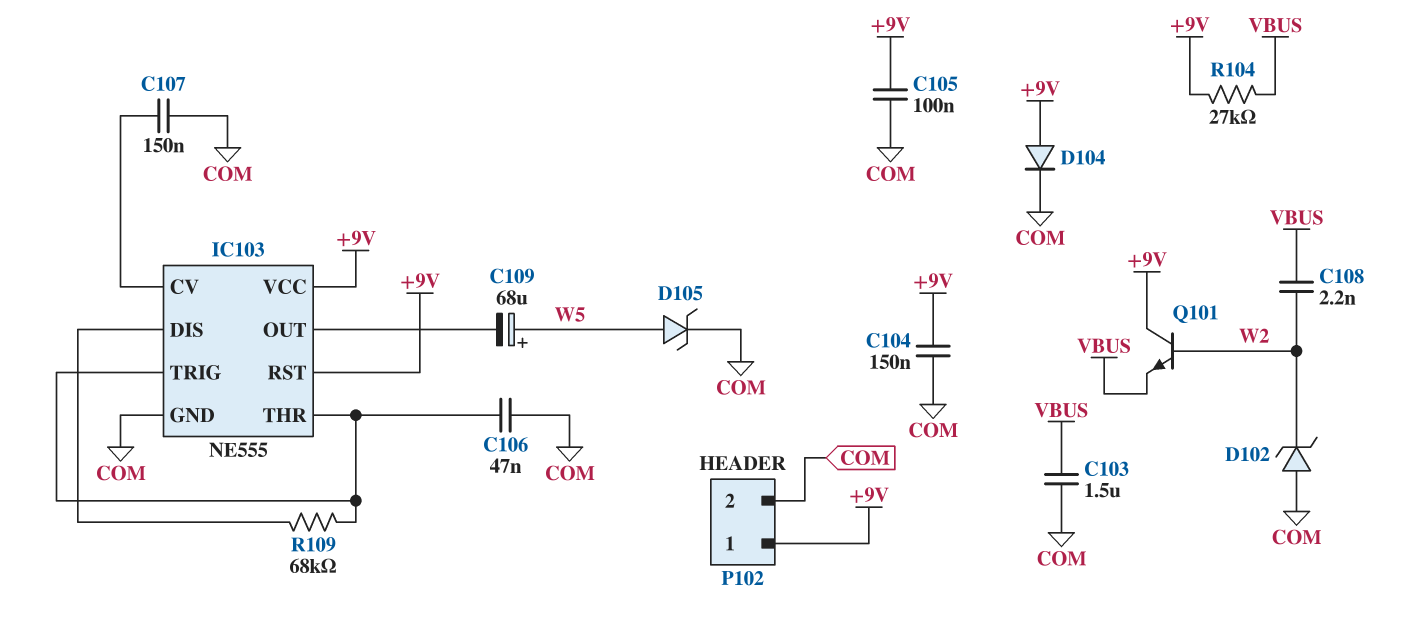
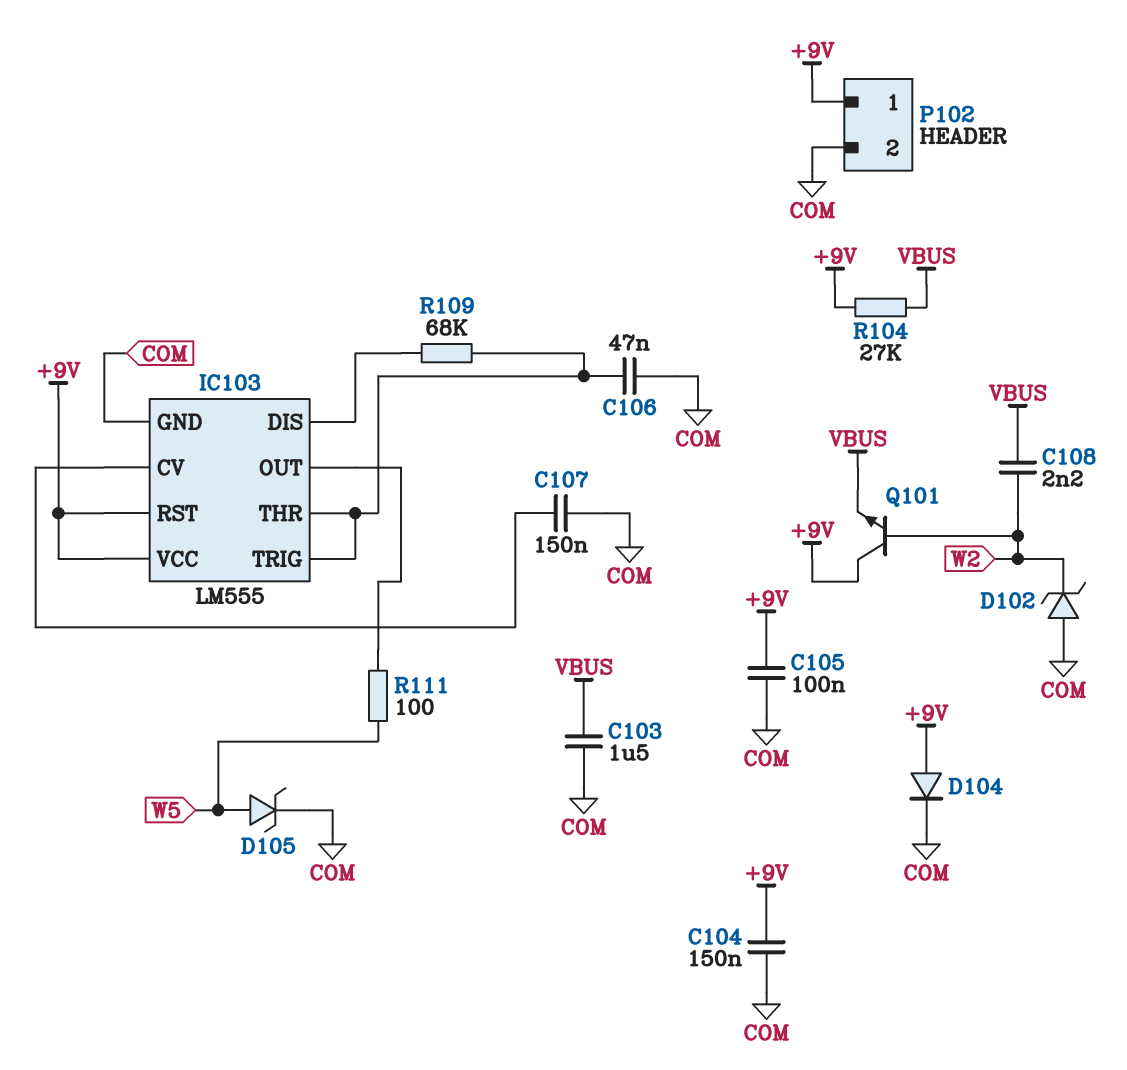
C109: 68uF (plus W5, minus IC103/OUT) -> none
IC103: NE555 -> LM555
R111: none -> 100 (IC103/OUT, W5)

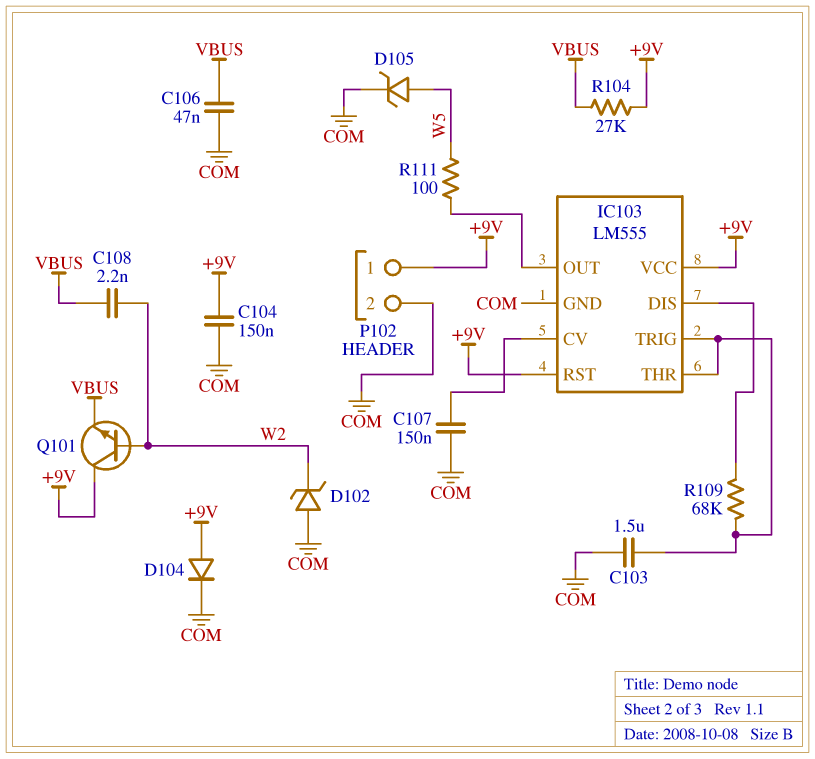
C103: 1.5uF (COM, VBUS) -> 1.5uF (COM, IC103/THR)
C105: 100nF (+9V, COM) -> none
C106: 47nF (COM, IC103/THR) -> 47nF (COM, VBUS)

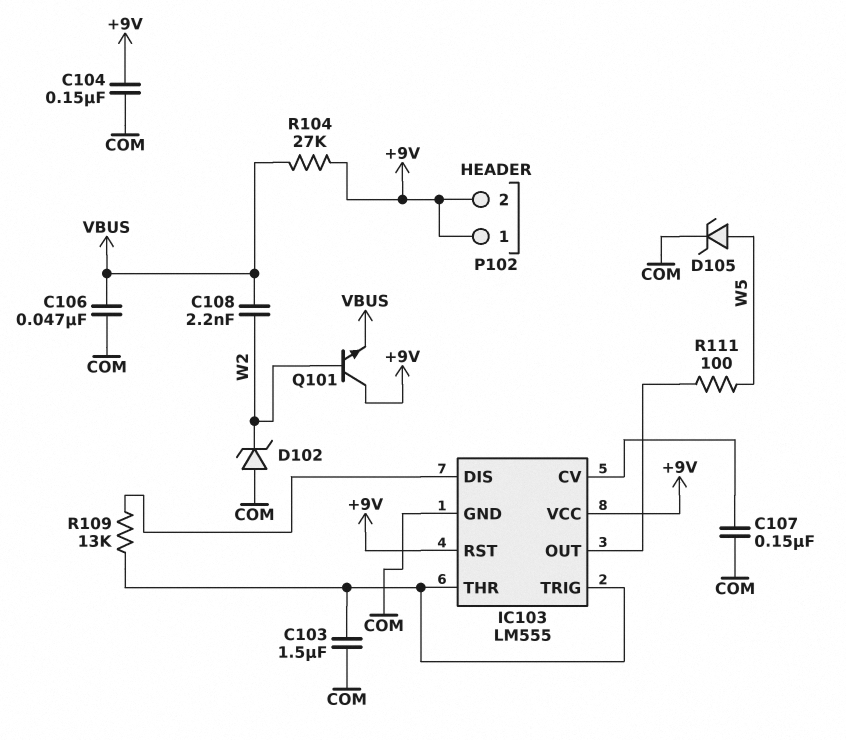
D104: diode (A +9V, K COM) -> none
P102 pin 2: COM -> +9V
R109: 68k (IC103/DIS, IC103/THR) -> 13k (IC103/DIS, IC103/THR)

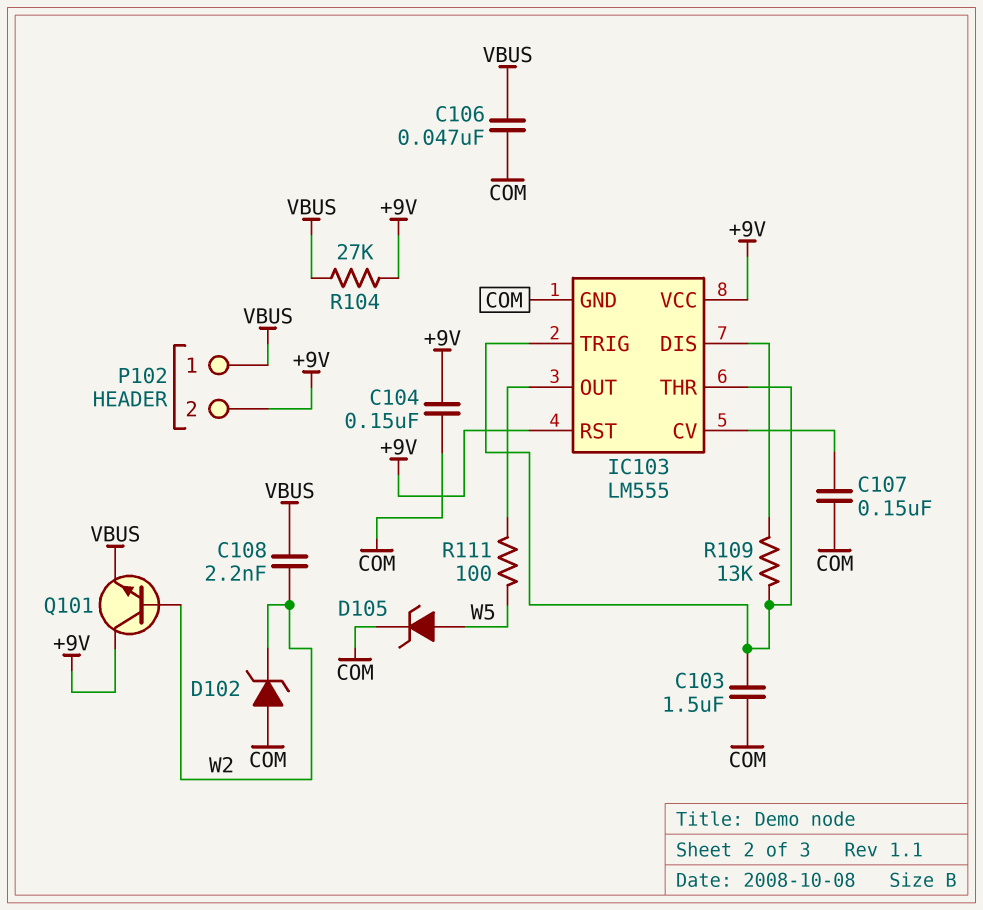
P102 pin 1: +9V -> VBUS

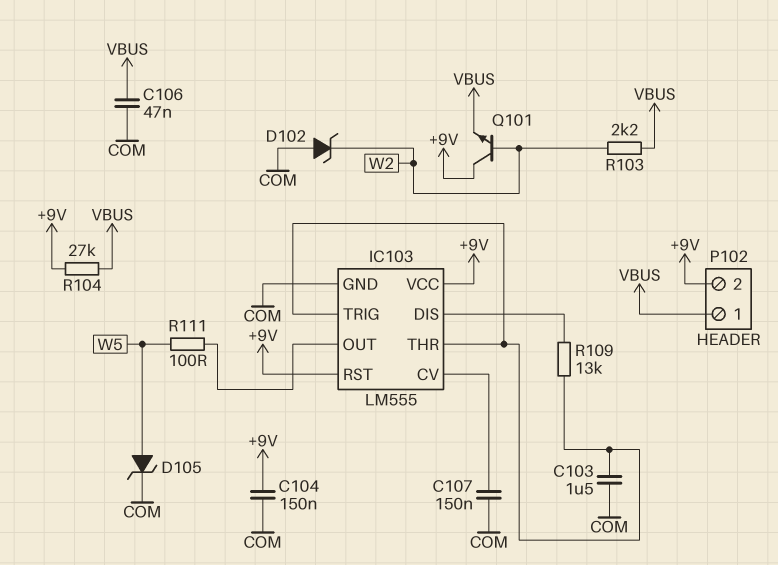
C108: 2.2nF (VBUS, W2) -> none
R103: none -> 2.2k (VBUS, W2)

